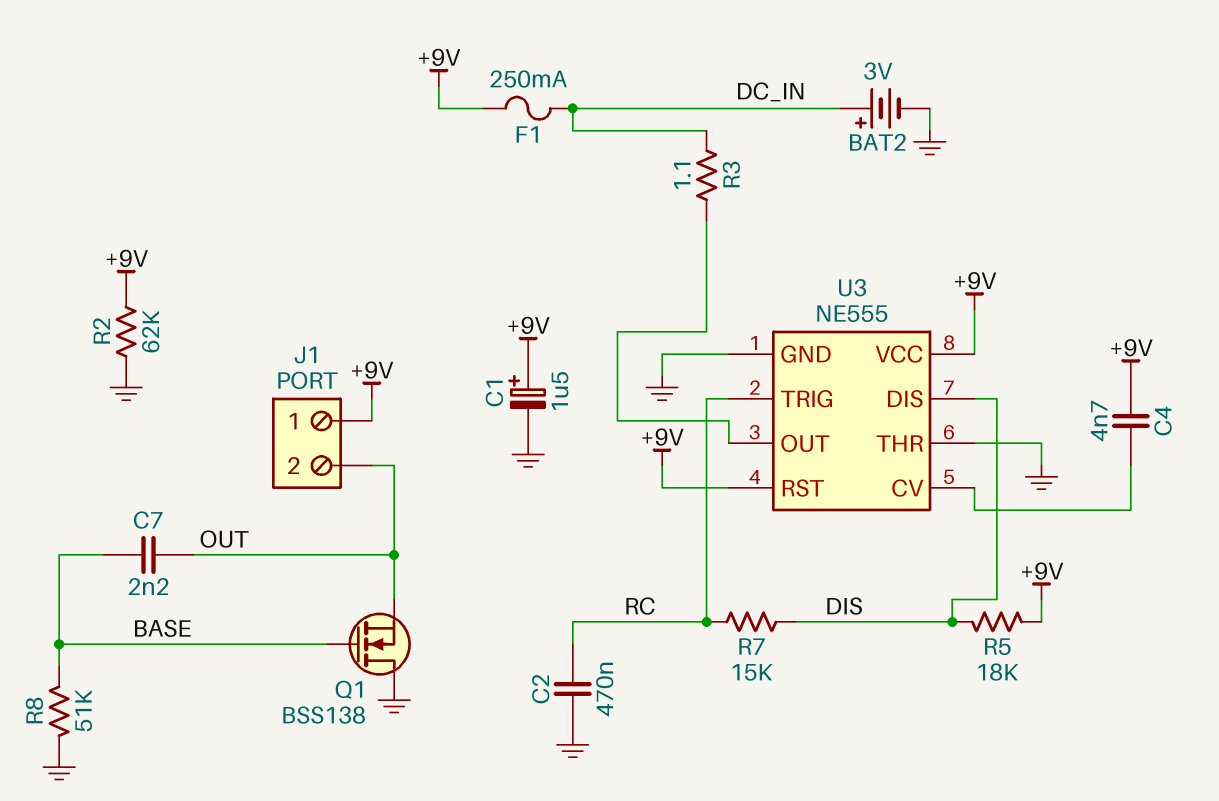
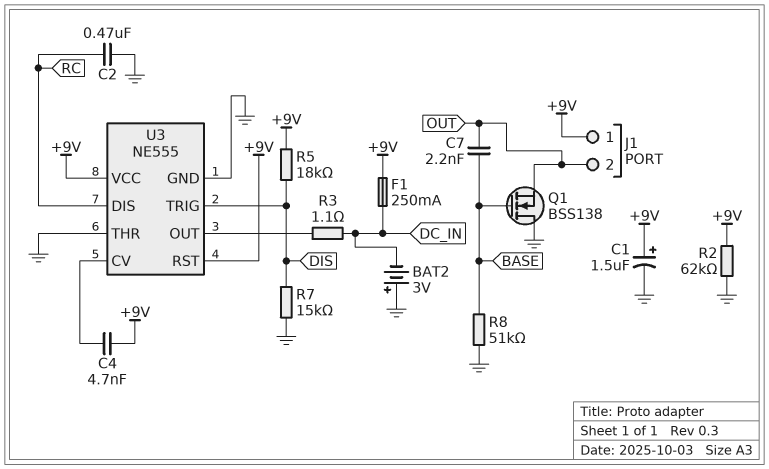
BAT2: 3V (plus DC_IN, minus GND) -> 3V (plus GND, minus DC_IN)
R7: 15k (DIS, RC) -> 15k (DIS, GND)
U3 pin DIS: DIS -> RC
U3 pin TRIG: RC -> DIS

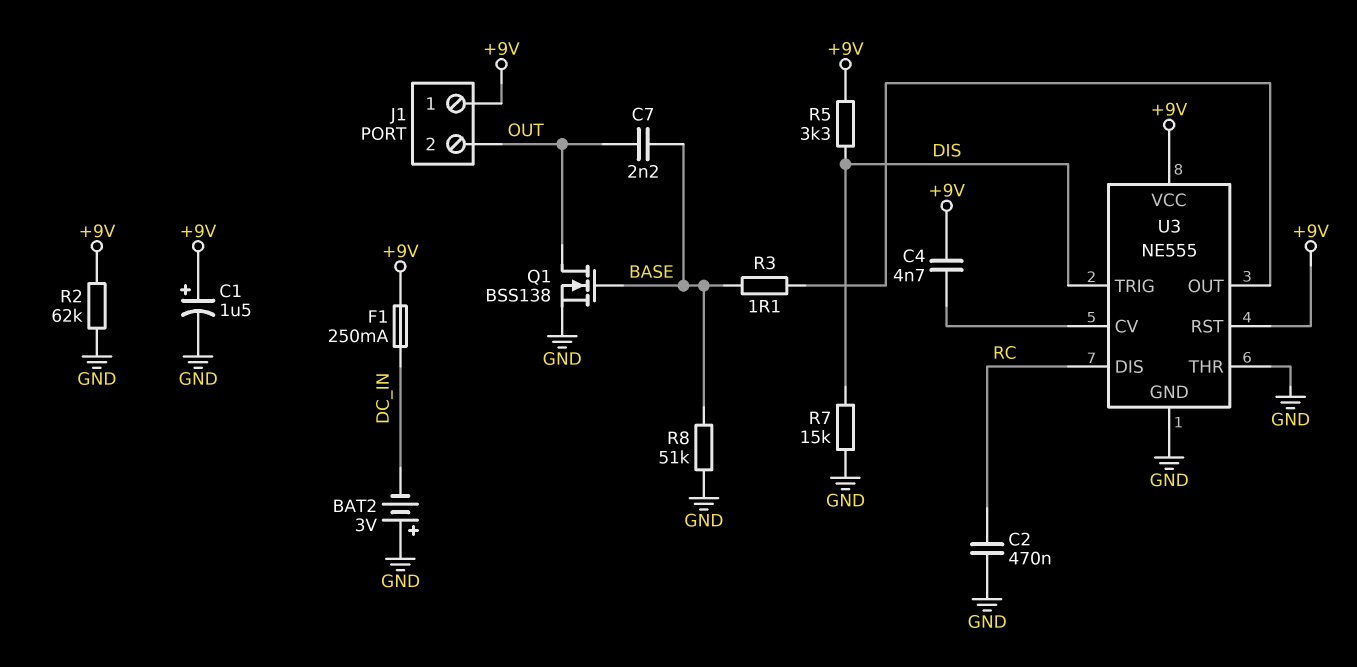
Q1: NMOS BSS138 (G BASE, D GND, S OUT) -> NMOS BSS138 (G BASE, D OUT, S GND)
R3: 1.1 (DC_IN, U3/OUT) -> 1.1 (BASE, U3/OUT)
R5: 18k (+9V, DIS) -> 3.3k (+9V, DIS)

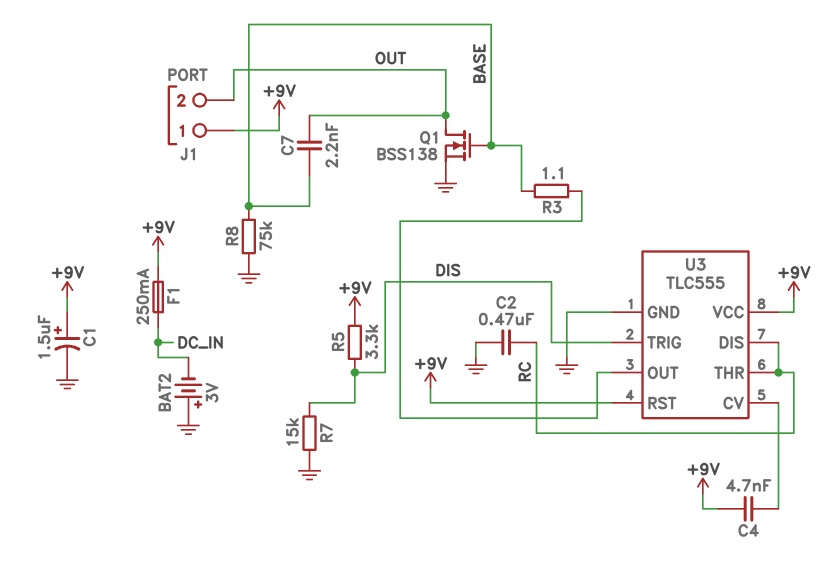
R2: 62k (+9V, GND) -> none
R8: 51k (BASE, GND) -> 75k (BASE, GND)
U3: NE555 -> TLC555
U3 pin THR: GND -> RC

